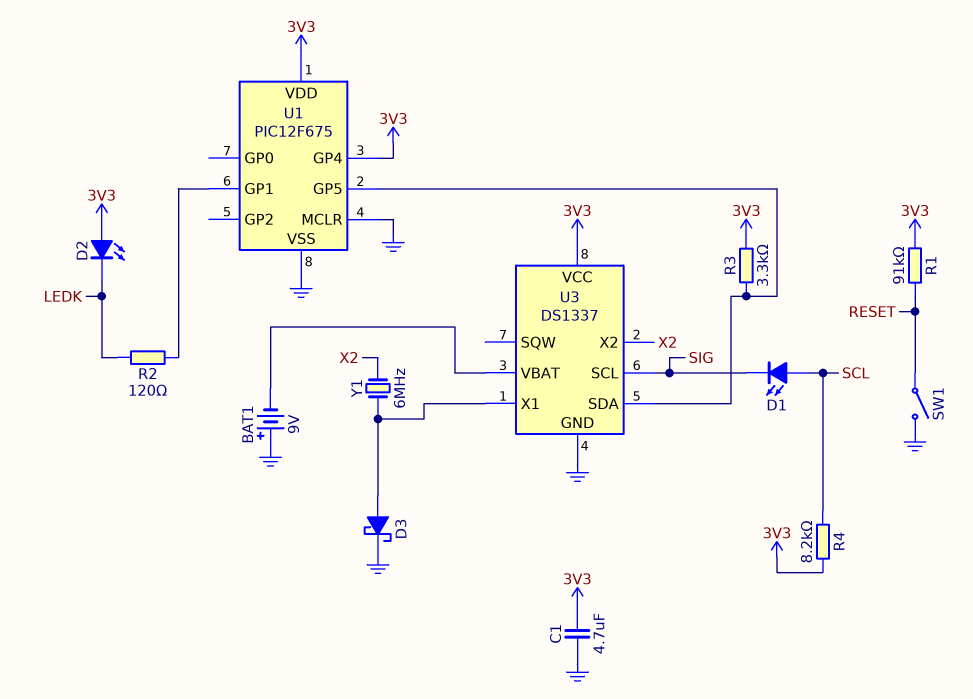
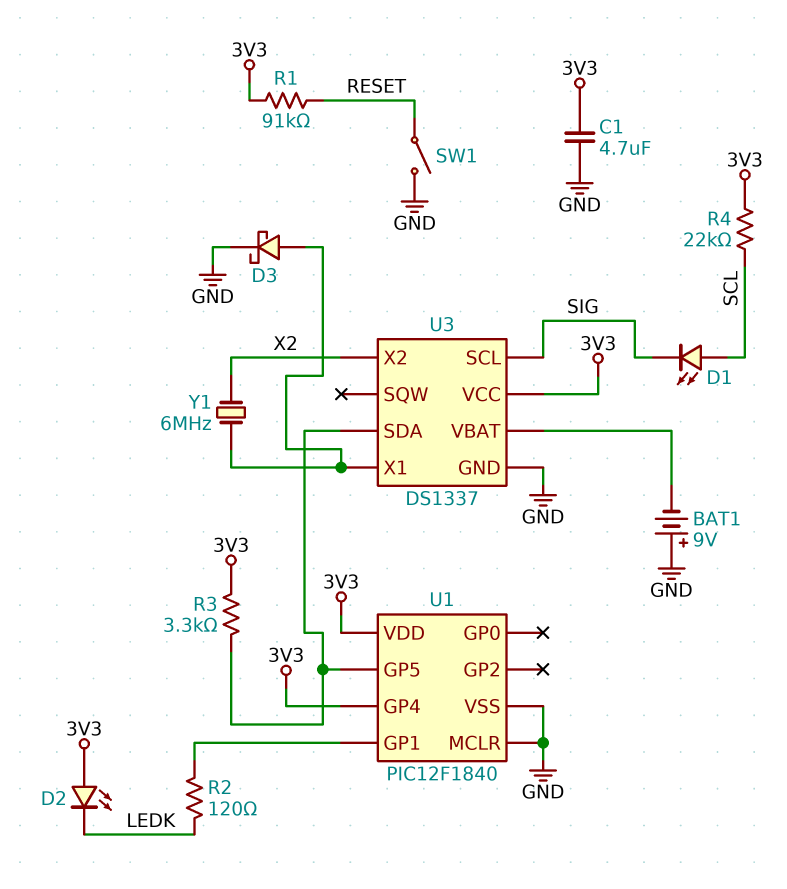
R4: 8.2k (3V3, SCL) -> 22k (3V3, SCL)
U1: PIC12F675 -> PIC12F1840

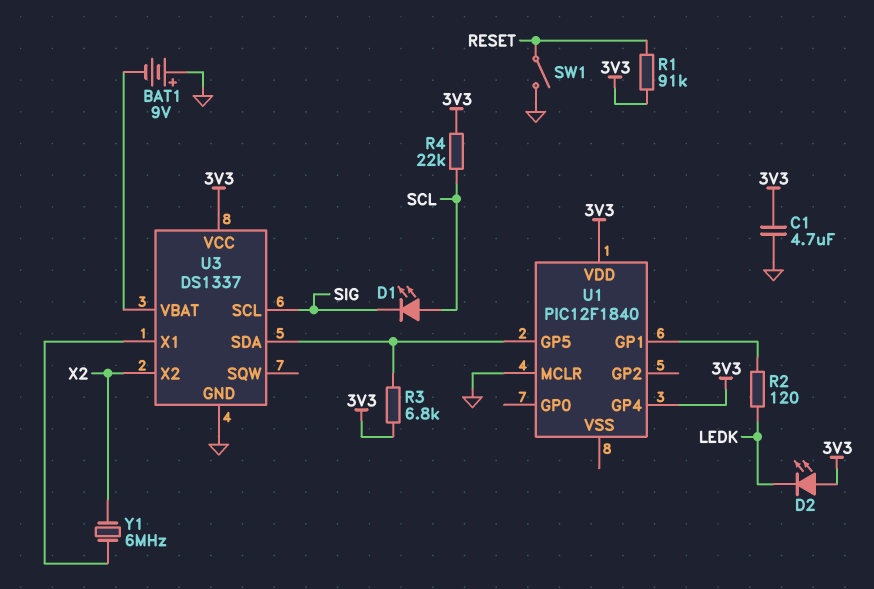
D3: schottky (A U3/X1, K GND) -> none
R3: 3.3k (3V3, U1/GP5) -> 6.8k (3V3, U1/GP5)
U1 pin VSS: GND -> none

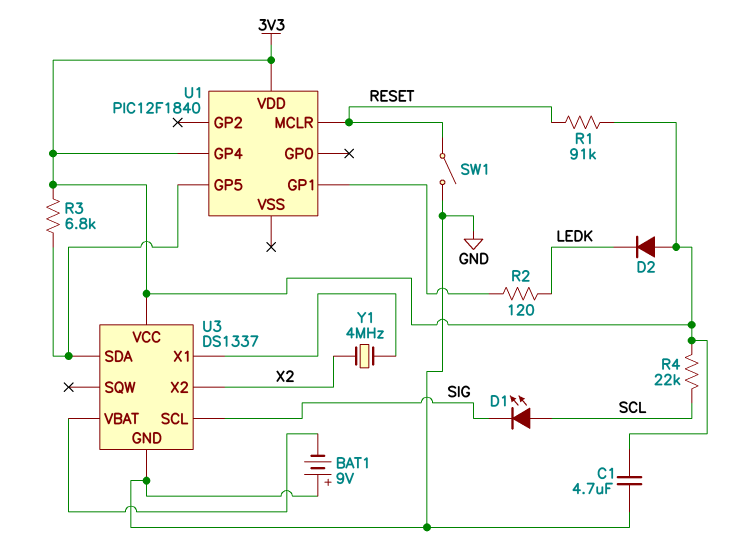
D2: LED (A 3V3, K LEDK) -> diode (A 3V3, K LEDK)
U1 pin MCLR: GND -> RESET
Y1: 6MHz (U3/X1, X2) -> 4MHz (U3/X1, X2)

